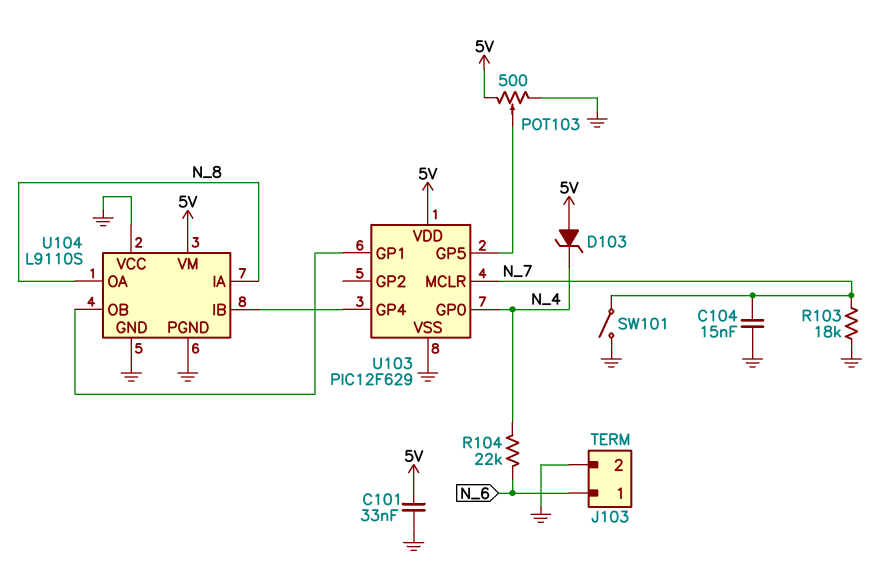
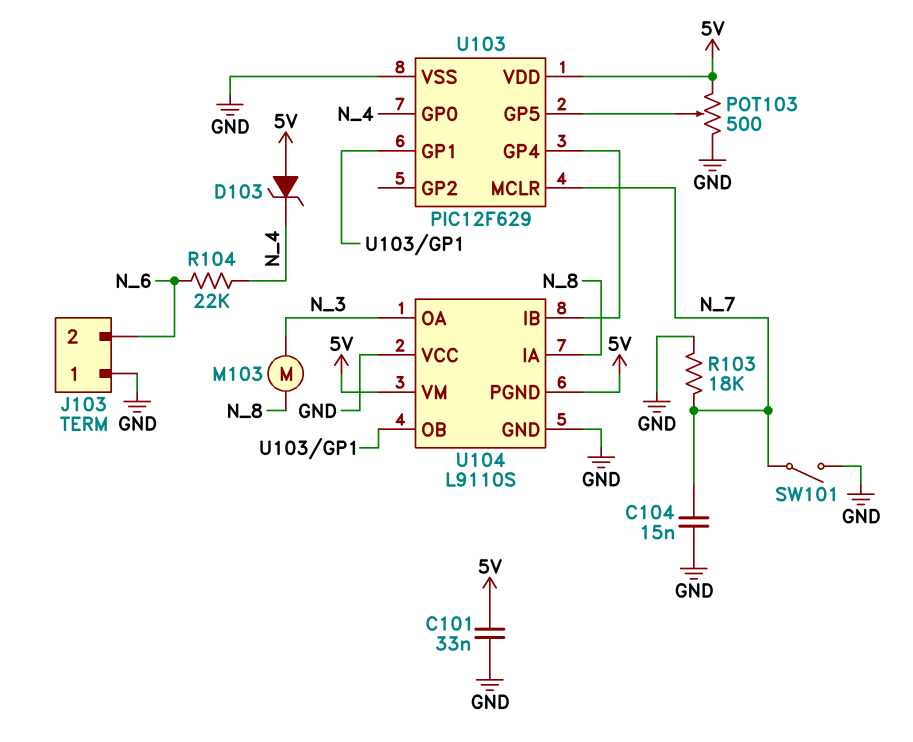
J103 pin 1: N_6 -> GND
J103 pin 2: GND -> N_6
M103: none -> motor (N_3, N_8)
U104 pin OA: N_8 -> N_3
U104 pin PGND: GND -> 5V

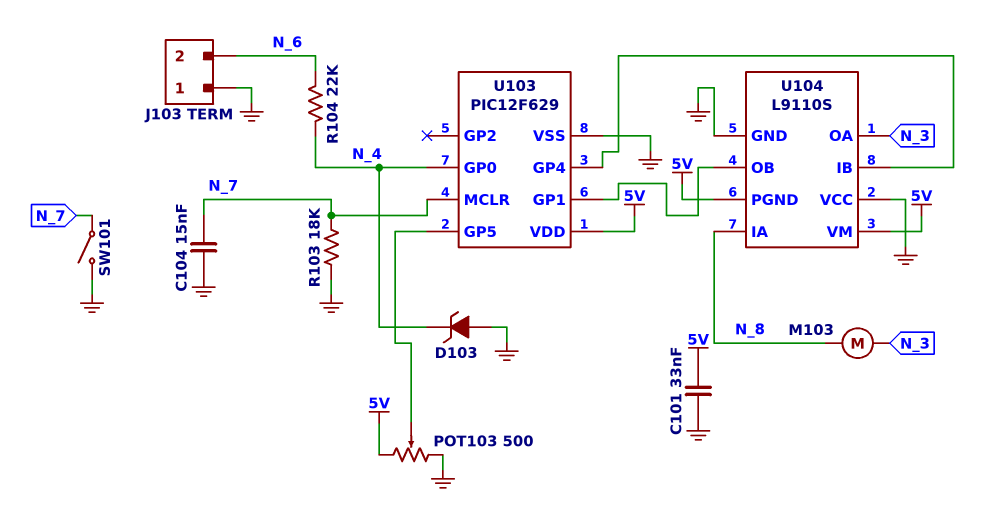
D103: zener (A 5V, K N_4) -> zener (A GND, K N_4)

